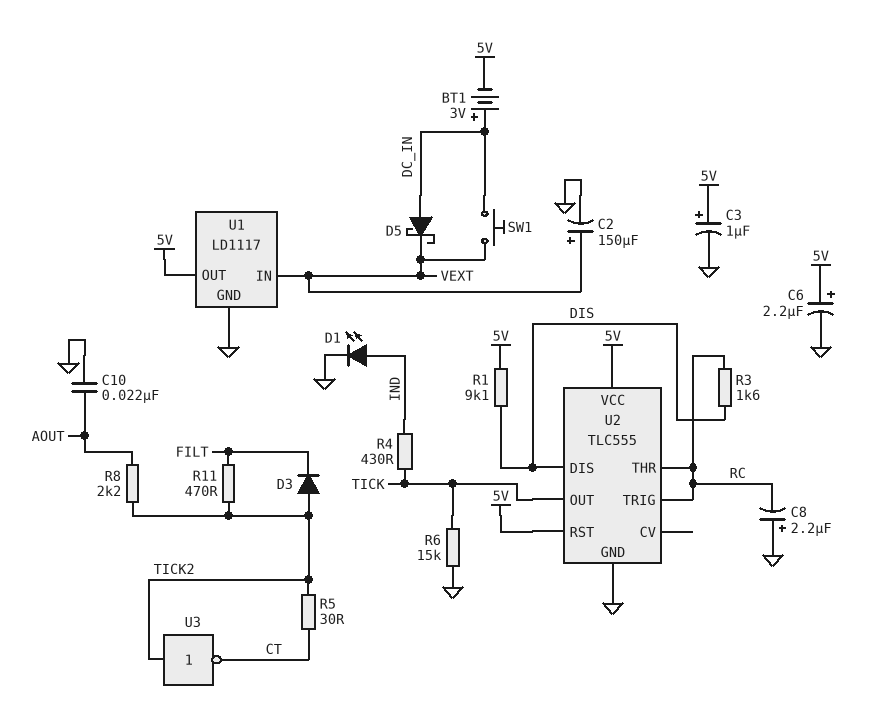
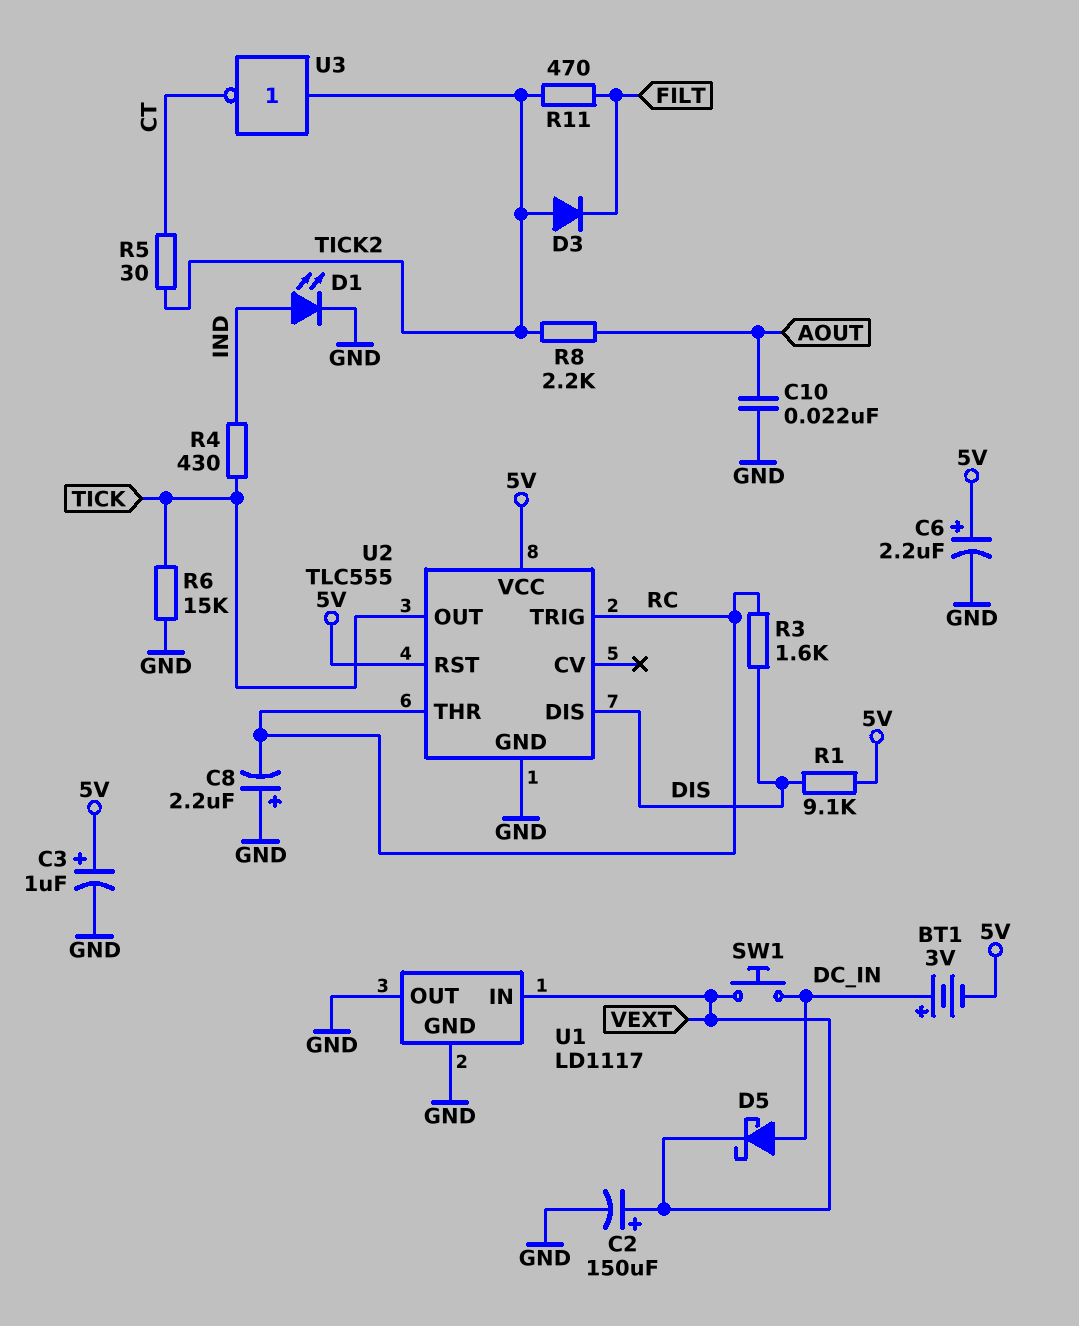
U1 pin OUT: 5V -> GND

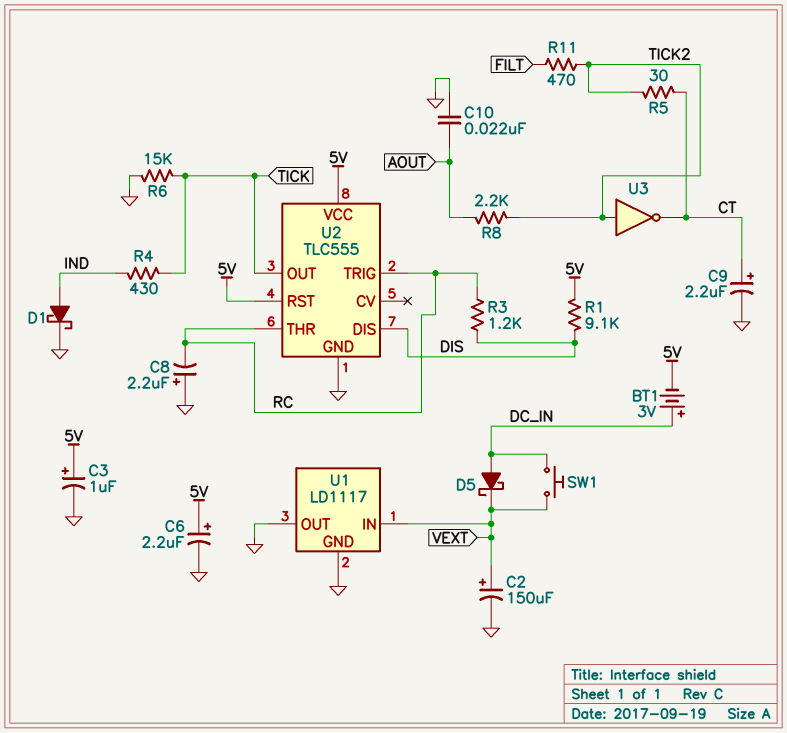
C9: none -> 2.2uF (plus CT, minus GND)
D1: LED (A IND, K GND) -> schottky (A IND, K GND)
D3: diode (A TICK2, K FILT) -> none
R3: 1.6k (DIS, RC) -> 1.2k (DIS, RC)

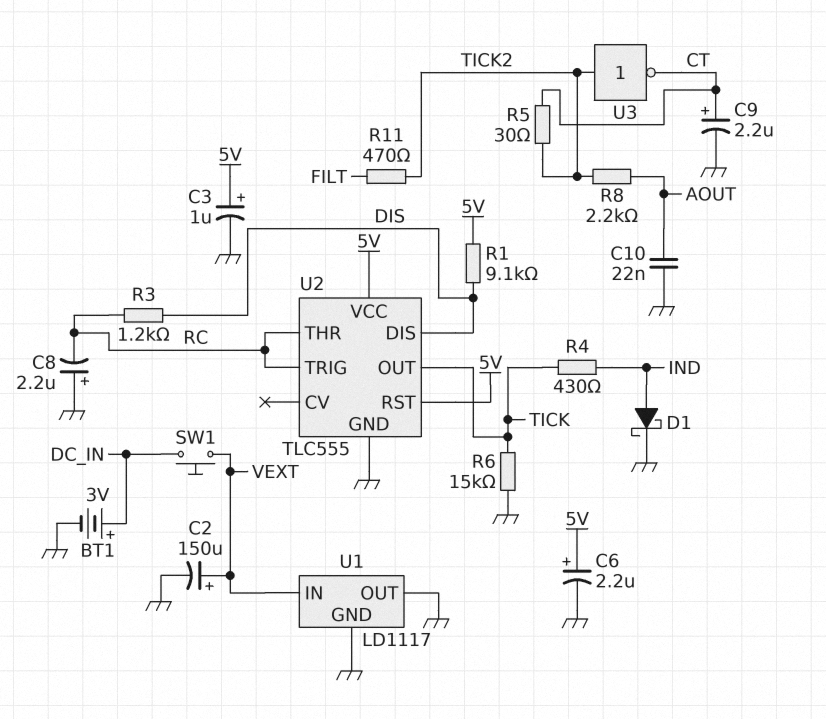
BT1: 3V (plus DC_IN, minus 5V) -> 3V (plus DC_IN, minus GND)
D5: schottky (A DC_IN, K VEXT) -> none

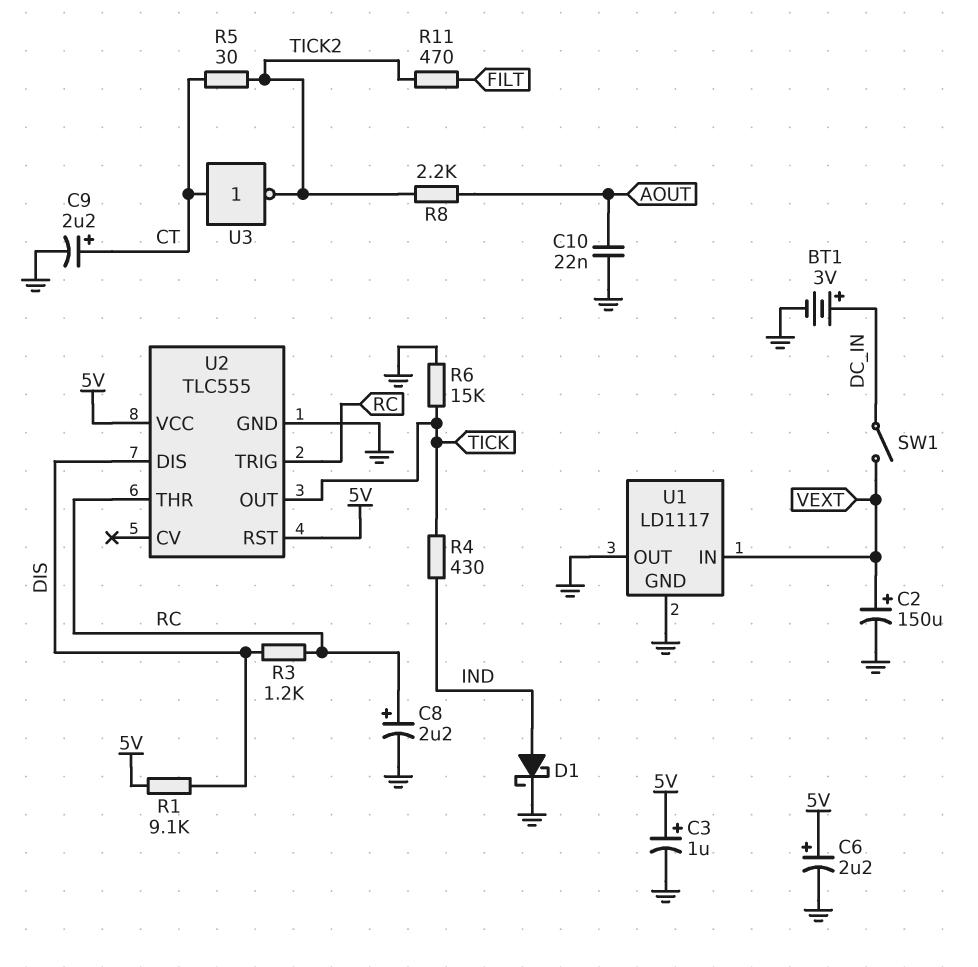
C8: 2.2uF (plus GND, minus RC) -> 2.2uF (plus RC, minus GND)
SW1: button (DC_IN, VEXT) -> switch (DC_IN, VEXT)
U3: NOT (in TICK2, out CT) -> NOT (in CT, out TICK2)

